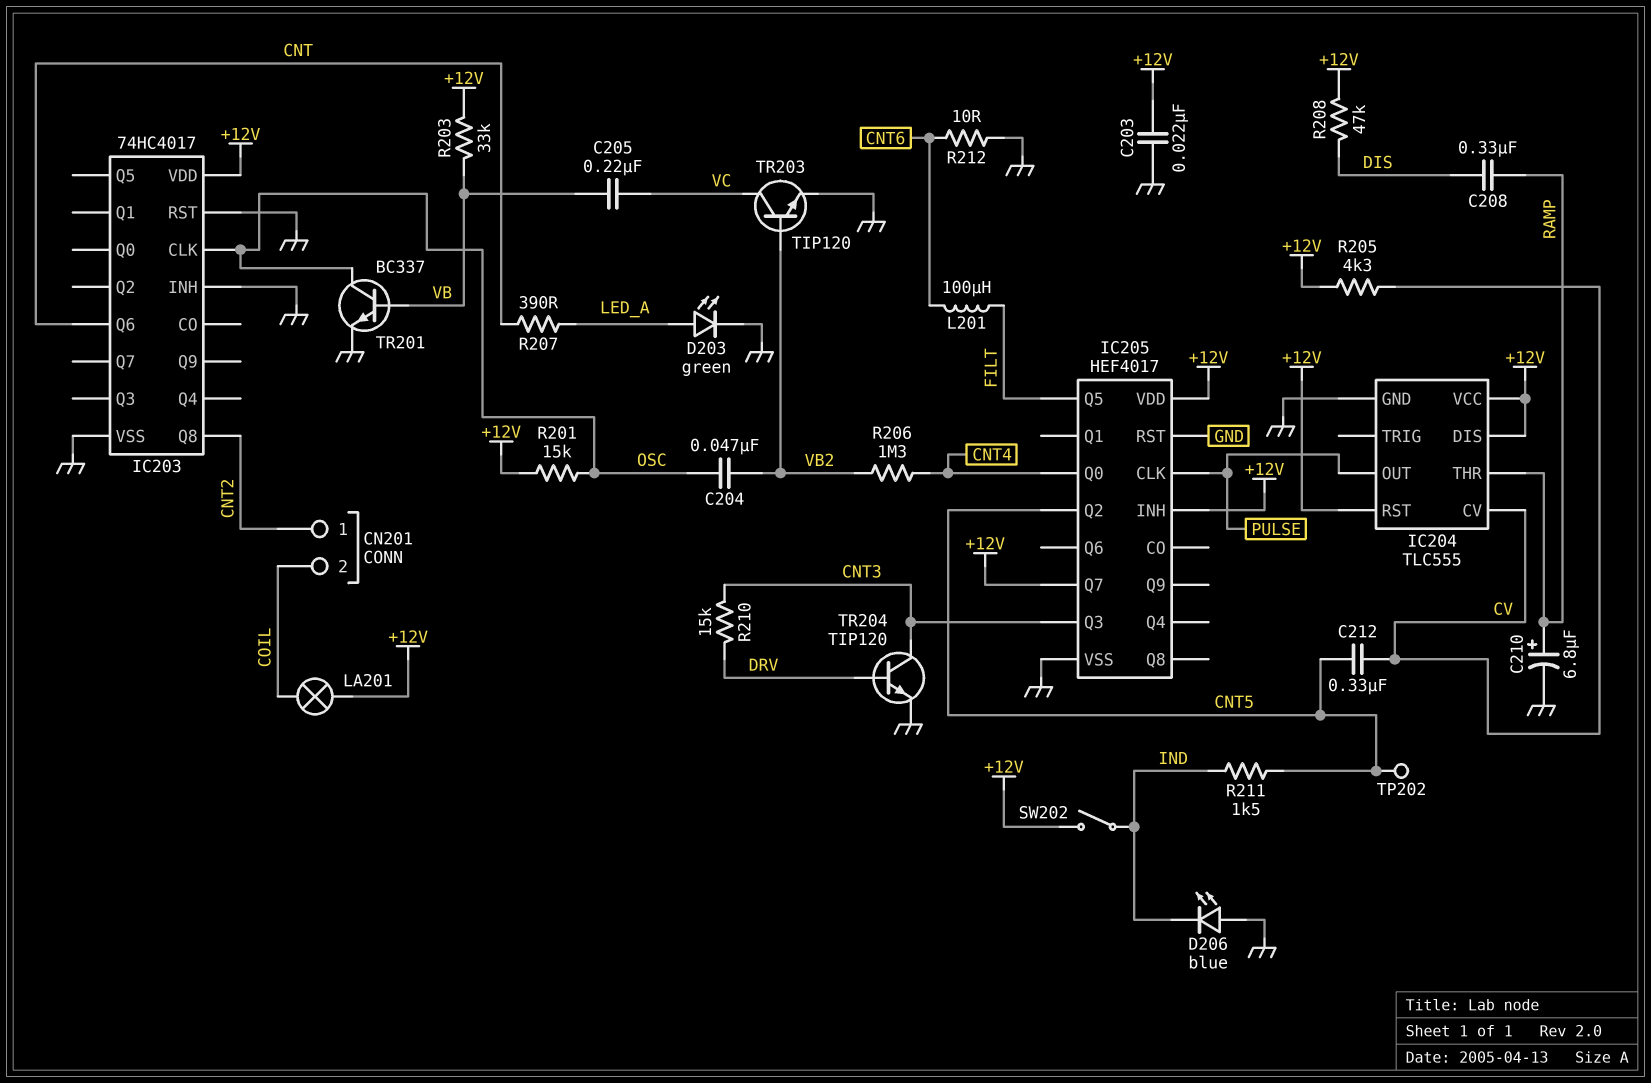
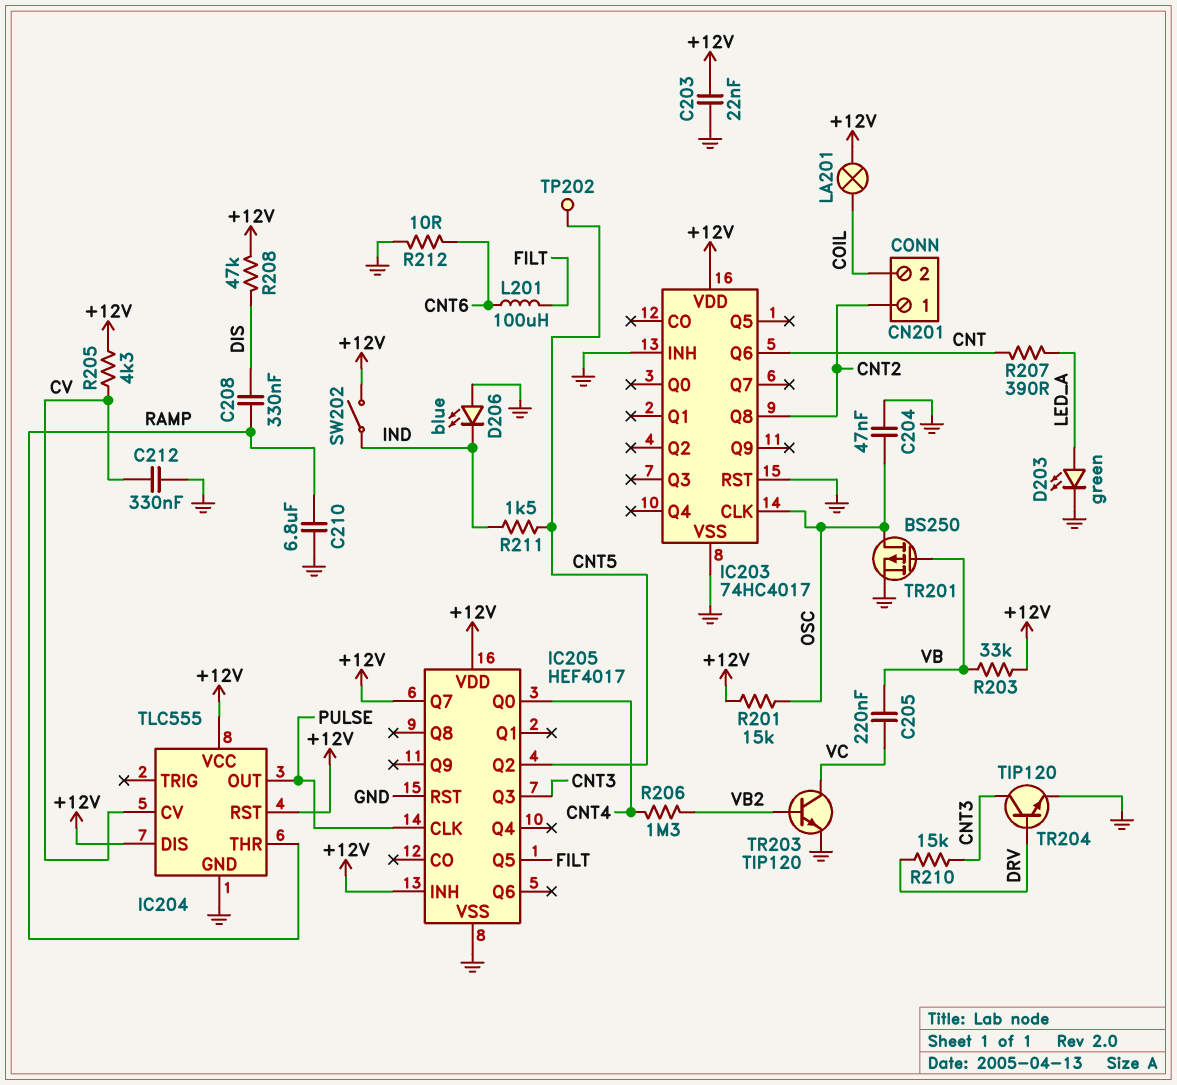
C204: 47nF (OSC, VB2) -> 47nF (GND, OSC)
C210: 6.8uF (plus RAMP, minus GND) -> 6.8uF (GND, RAMP)
C212: 330nF (CNT5, CV) -> 330nF (CV, GND)
TR201: NPN BC337 (B VB, C OSC, E GND) -> PMOS BS250 (G VB, D OSC, S GND)

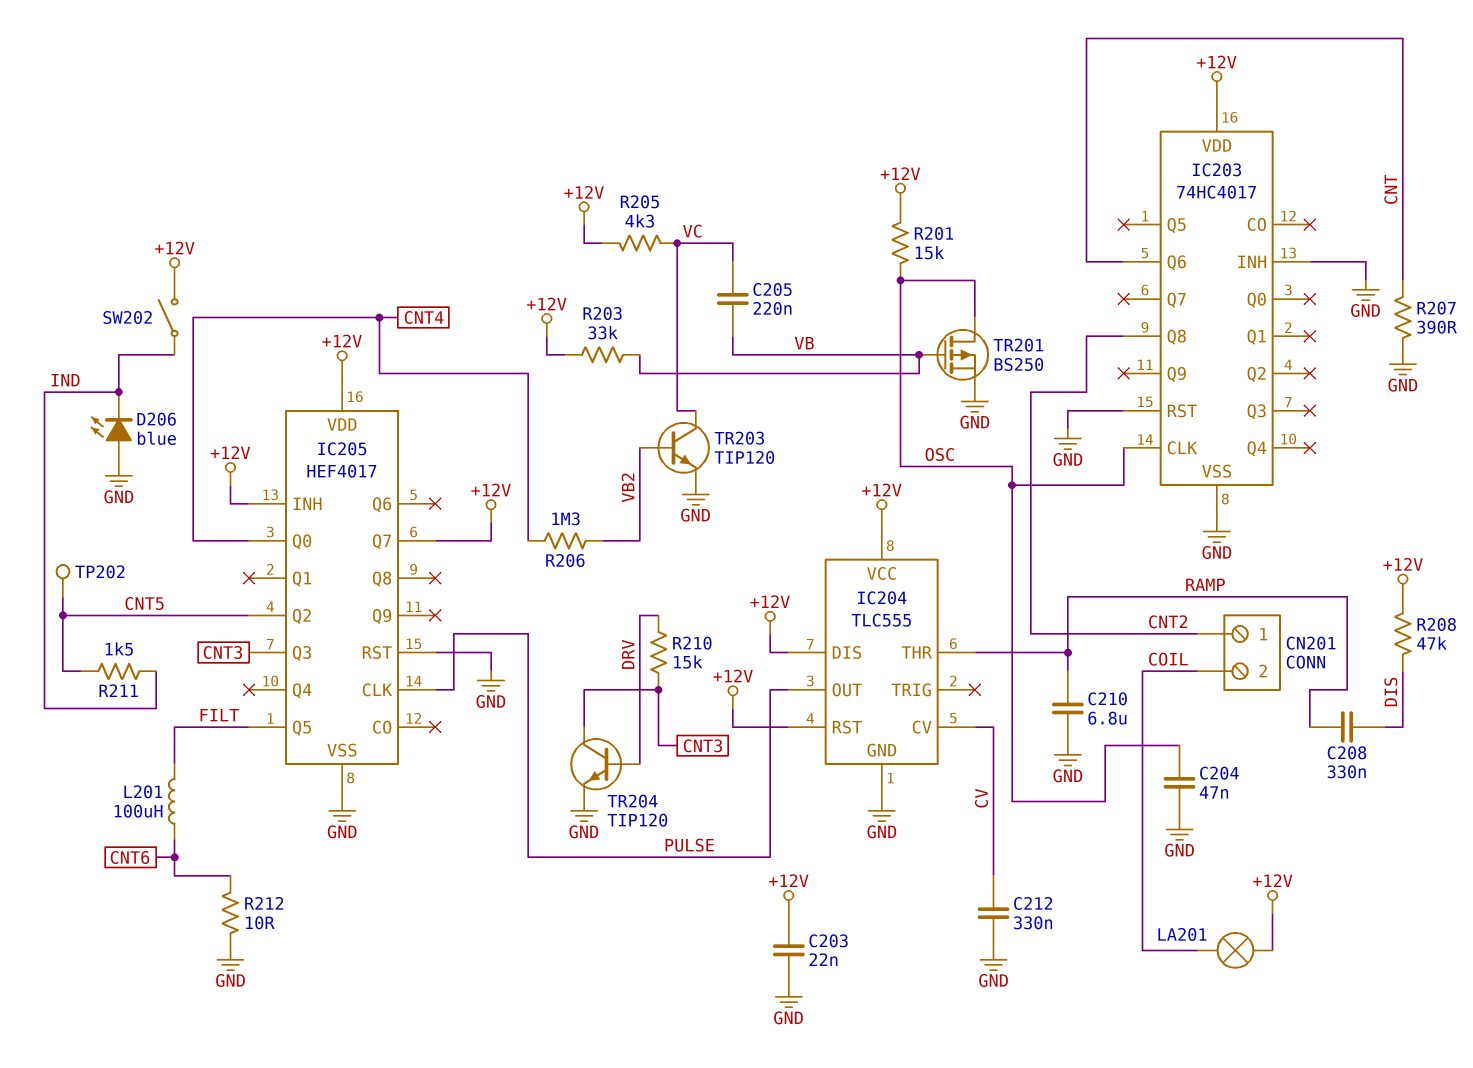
D203: LED green (A LED_A, K GND) -> none
R205: 4.3k (+12V, CV) -> 4.3k (+12V, VC)
R207: 390 (CNT, LED_A) -> 390 (CNT, GND)

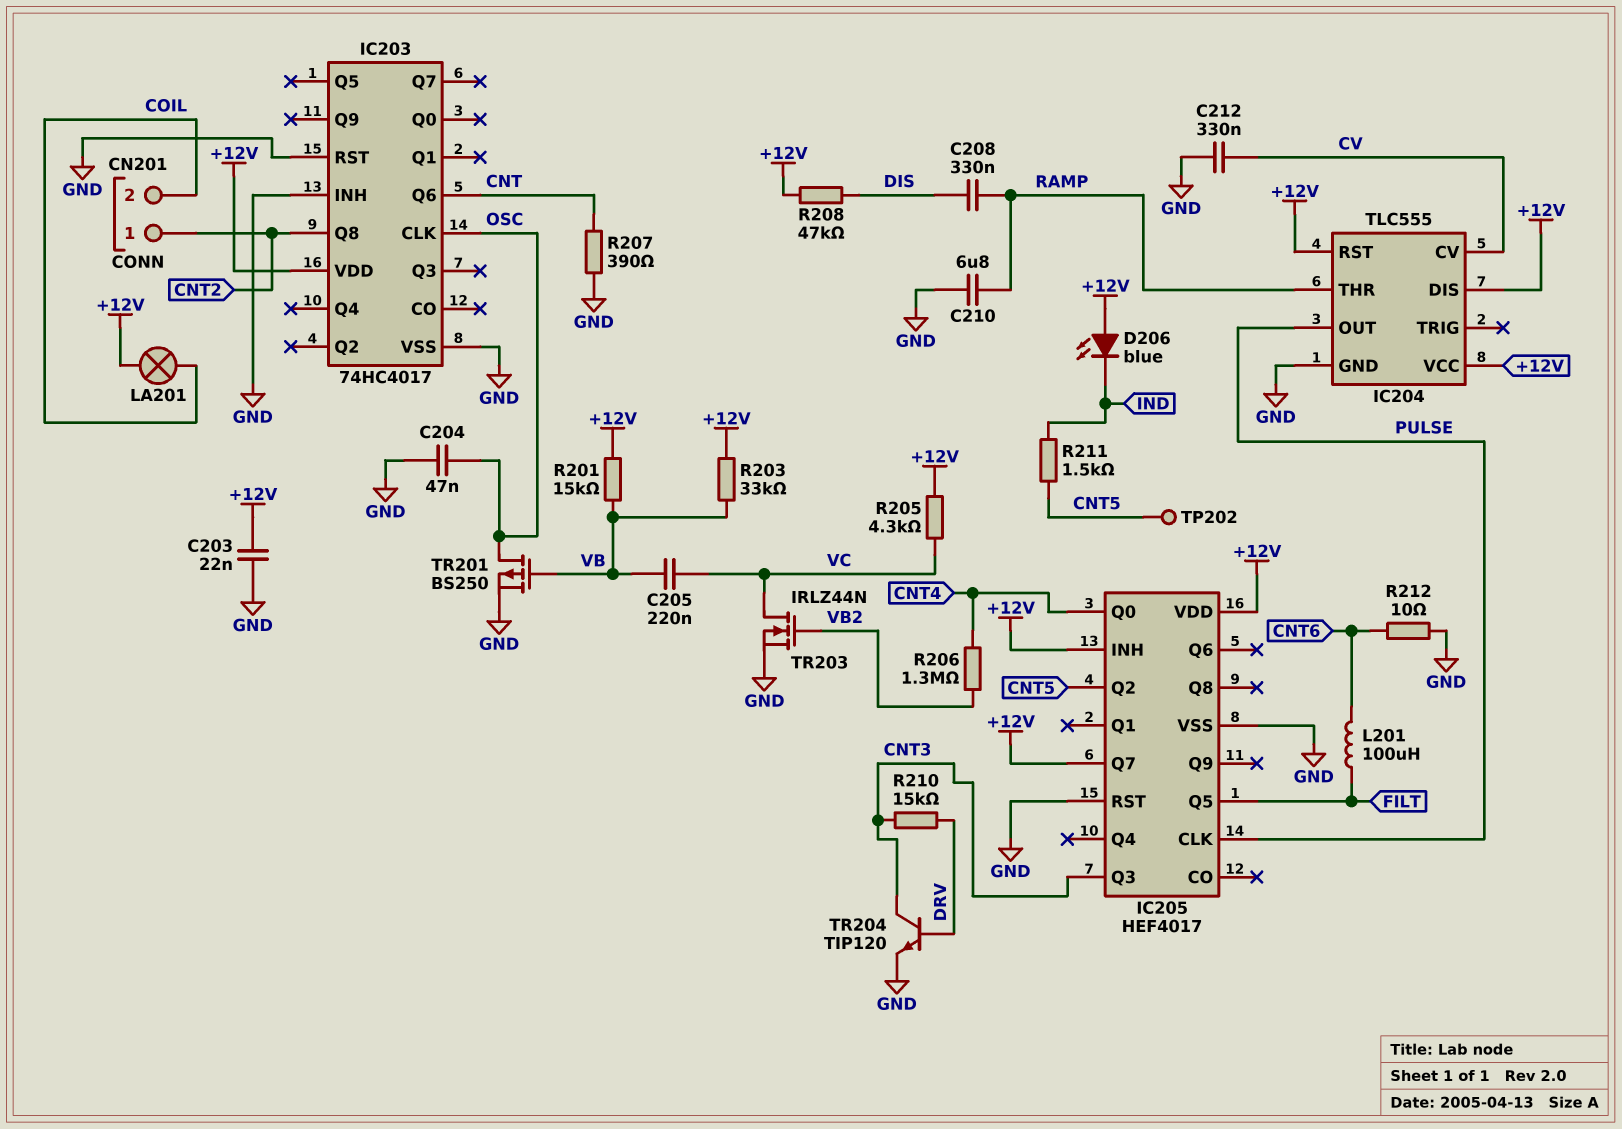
D206: LED blue (A GND, K IND) -> LED blue (A +12V, K IND)
R201: 15k (+12V, OSC) -> 15k (+12V, VB)
SW202: switch (+12V, IND) -> none
TR203: NPN TIP120 (B VB2, C VC, E GND) -> NMOS IRLZ44N (G VB2, D VC, S GND)

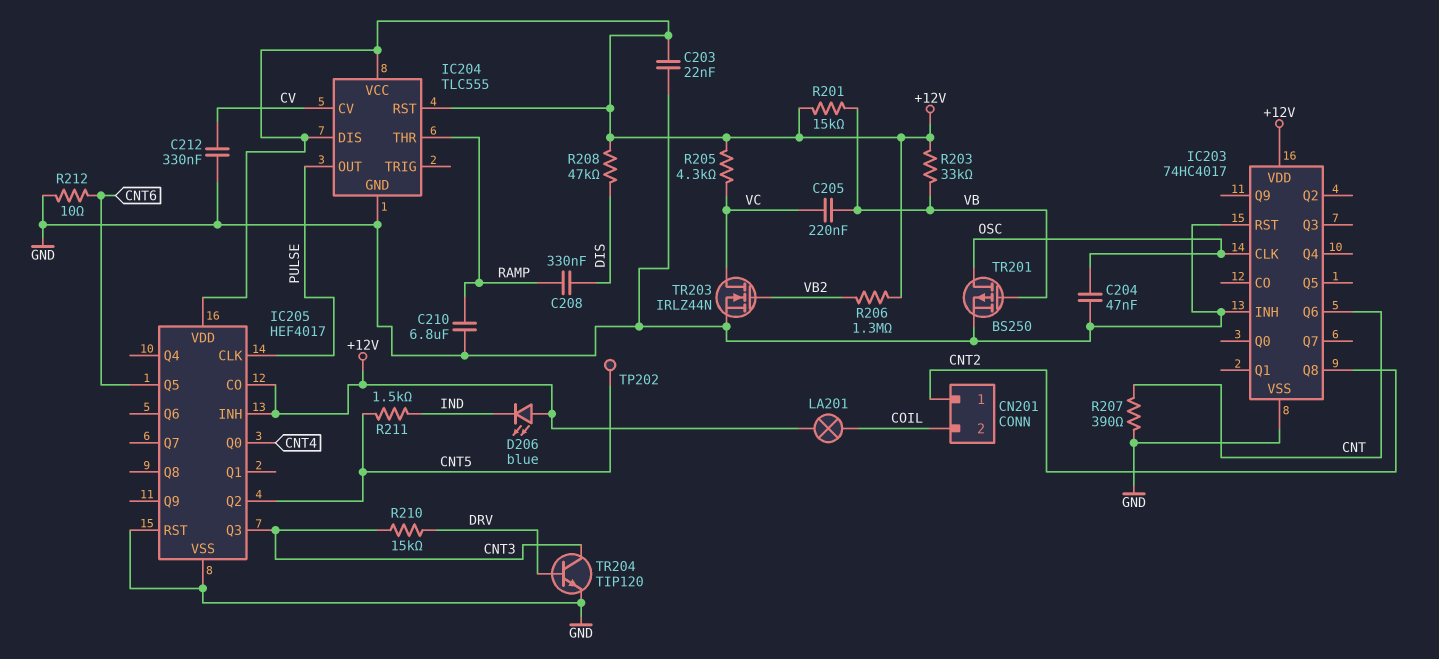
IC205 pin CO: none -> +12V
IC205 pin Q5: FILT -> CNT6
IC205 pin Q7: +12V -> none
L201: 100uH (CNT6, FILT) -> none
R206: 1.3M (CNT4, VB2) -> 1.3M (+12V, VB2)

